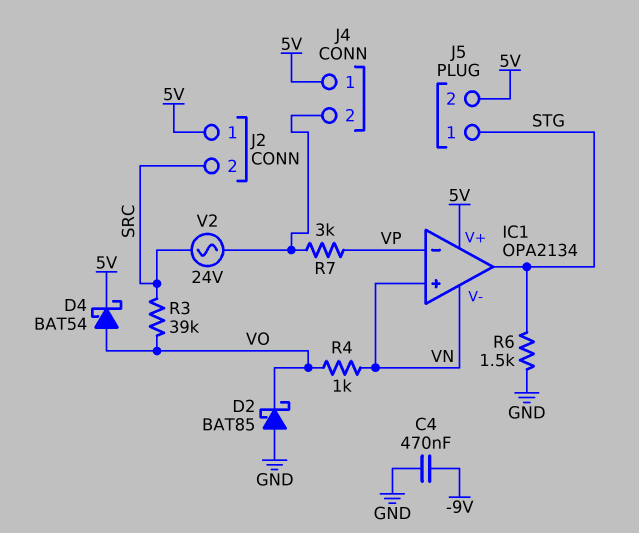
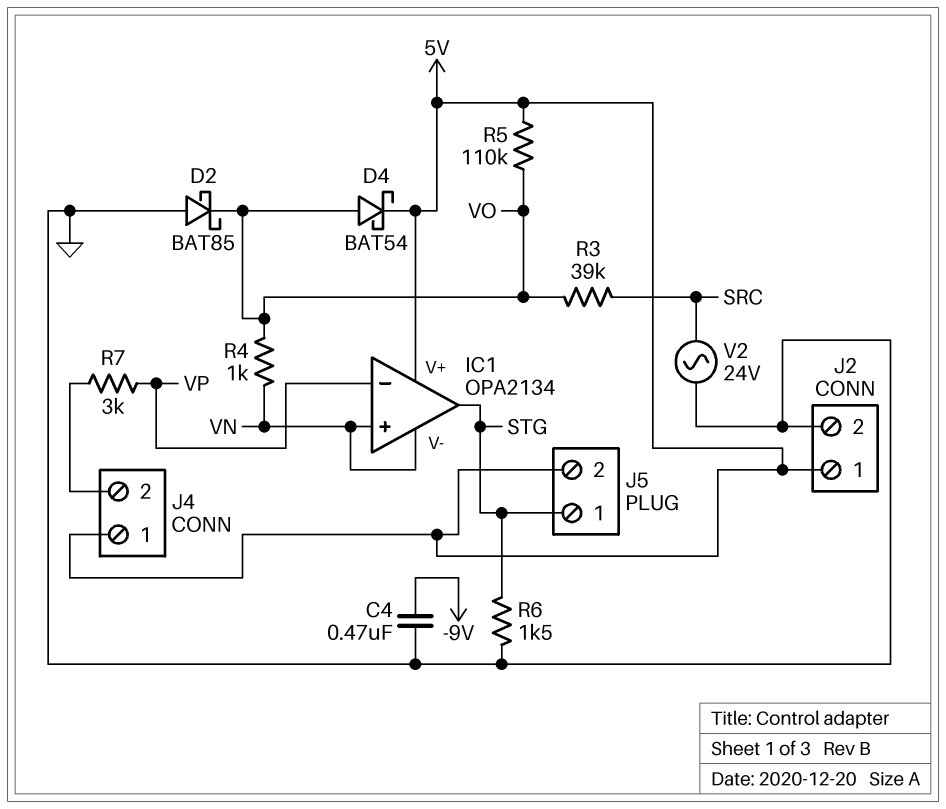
J2 pin 2: SRC -> GND
R5: none -> 110k (5V, VO)
V2: AC 24V (J4/2, SRC) -> AC 24V (GND, SRC)

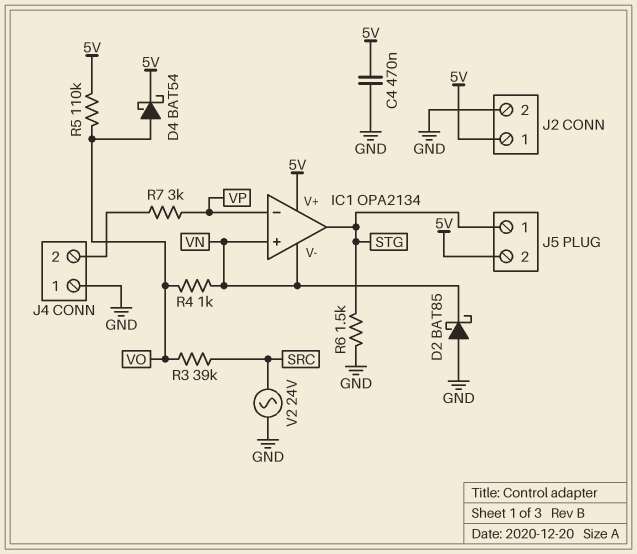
C4: 470nF (-9V, GND) -> 470nF (5V, GND)
D2: schottky BAT85 (A GND, K VO) -> schottky BAT85 (A GND, K VN)
J4 pin 1: 5V -> GND

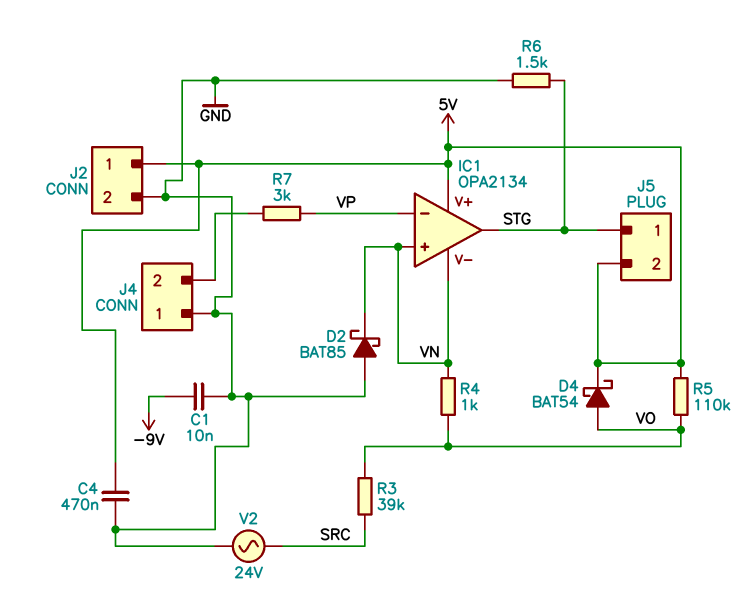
C1: none -> 10nF (-9V, GND)

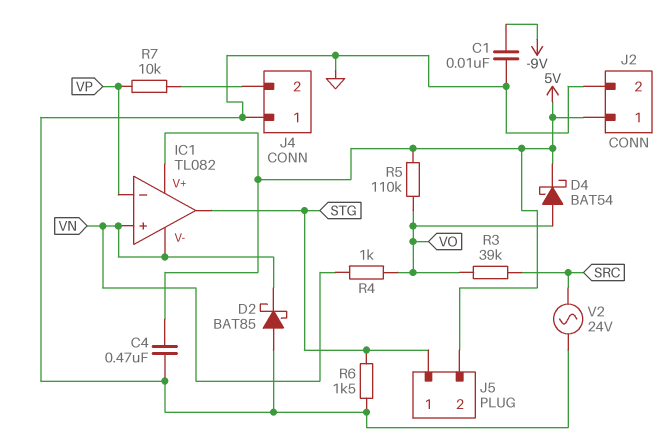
IC1: OPA2134 -> TL082
R7: 3k (J4/2, VP) -> 10k (J4/2, VP)

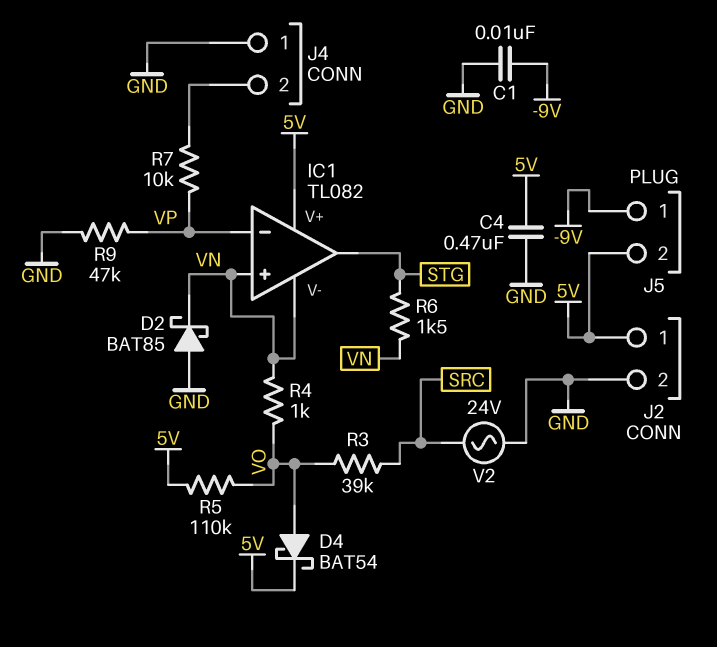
J5 pin 1: STG -> -9V
R6: 1.5k (GND, STG) -> 1.5k (STG, VN)
R9: none -> 47k (GND, VP)

